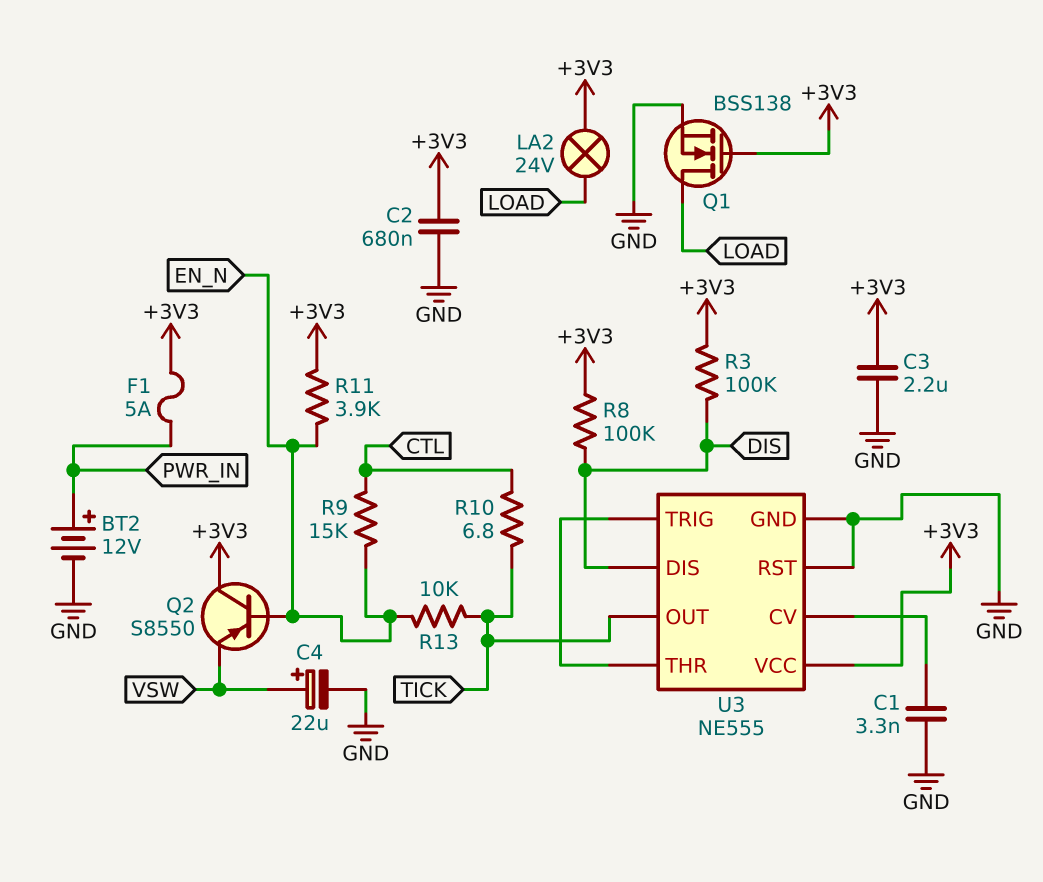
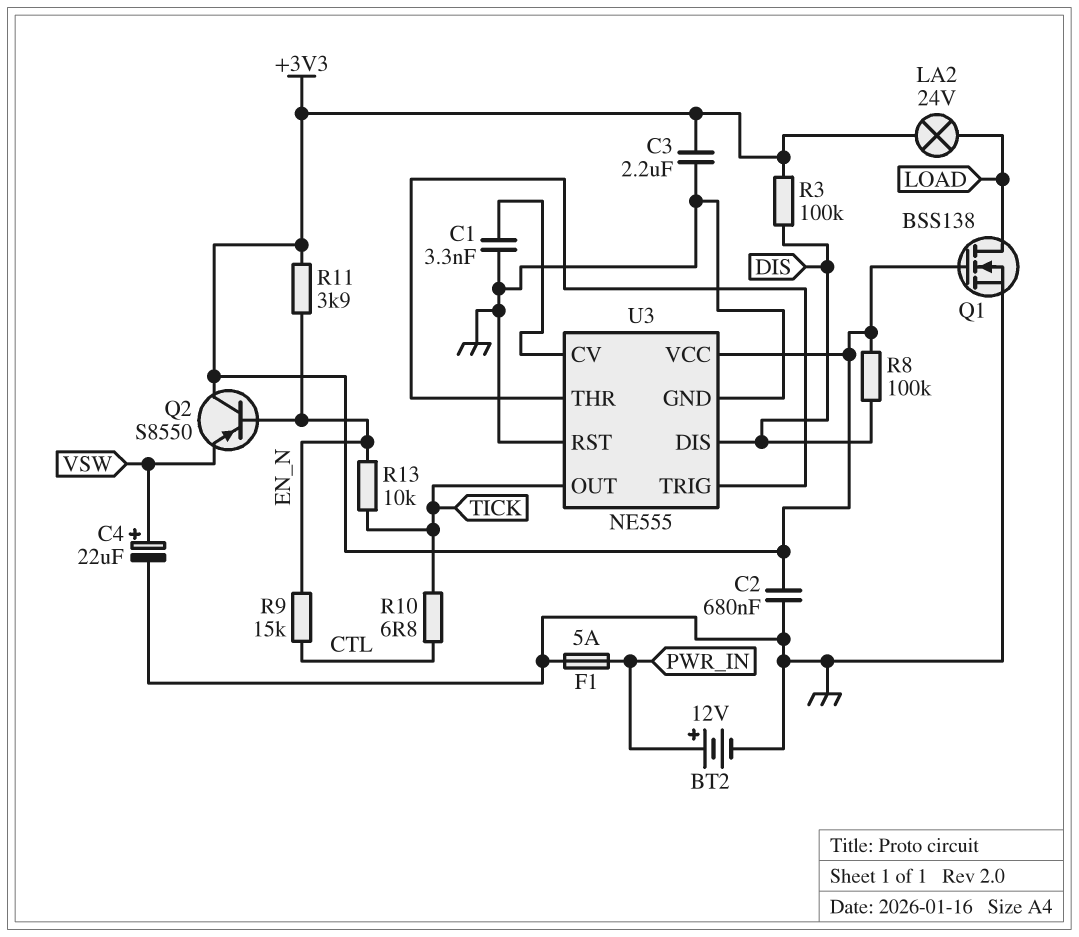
F1: 5A (+3V3, PWR_IN) -> 5A (GND, PWR_IN)

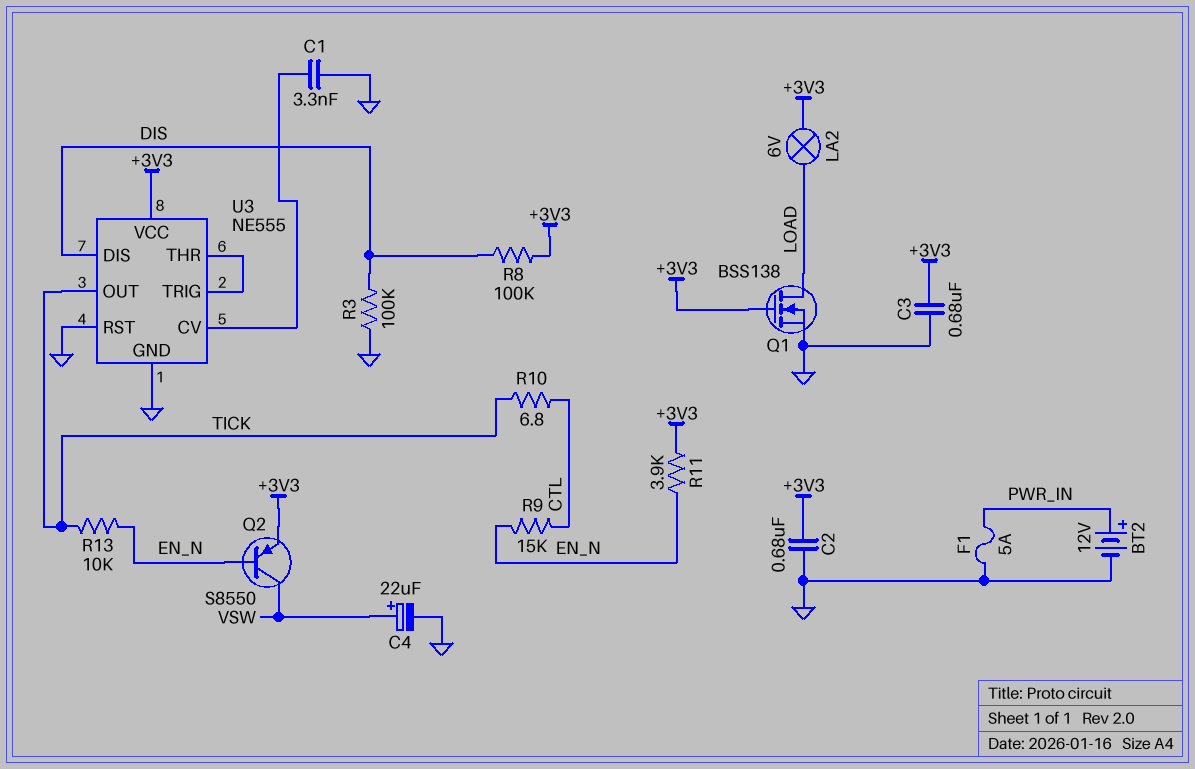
C3: 2.2uF (+3V3, GND) -> 680nF (+3V3, GND)
LA2: lamp 24V (+3V3, LOAD) -> lamp 6V (+3V3, LOAD)
Q2: PNP S8550 (B EN_N, C +3V3, E VSW) -> PNP S8550 (B EN_N, C VSW, E +3V3)
R3: 100k (+3V3, DIS) -> 100k (DIS, GND)

